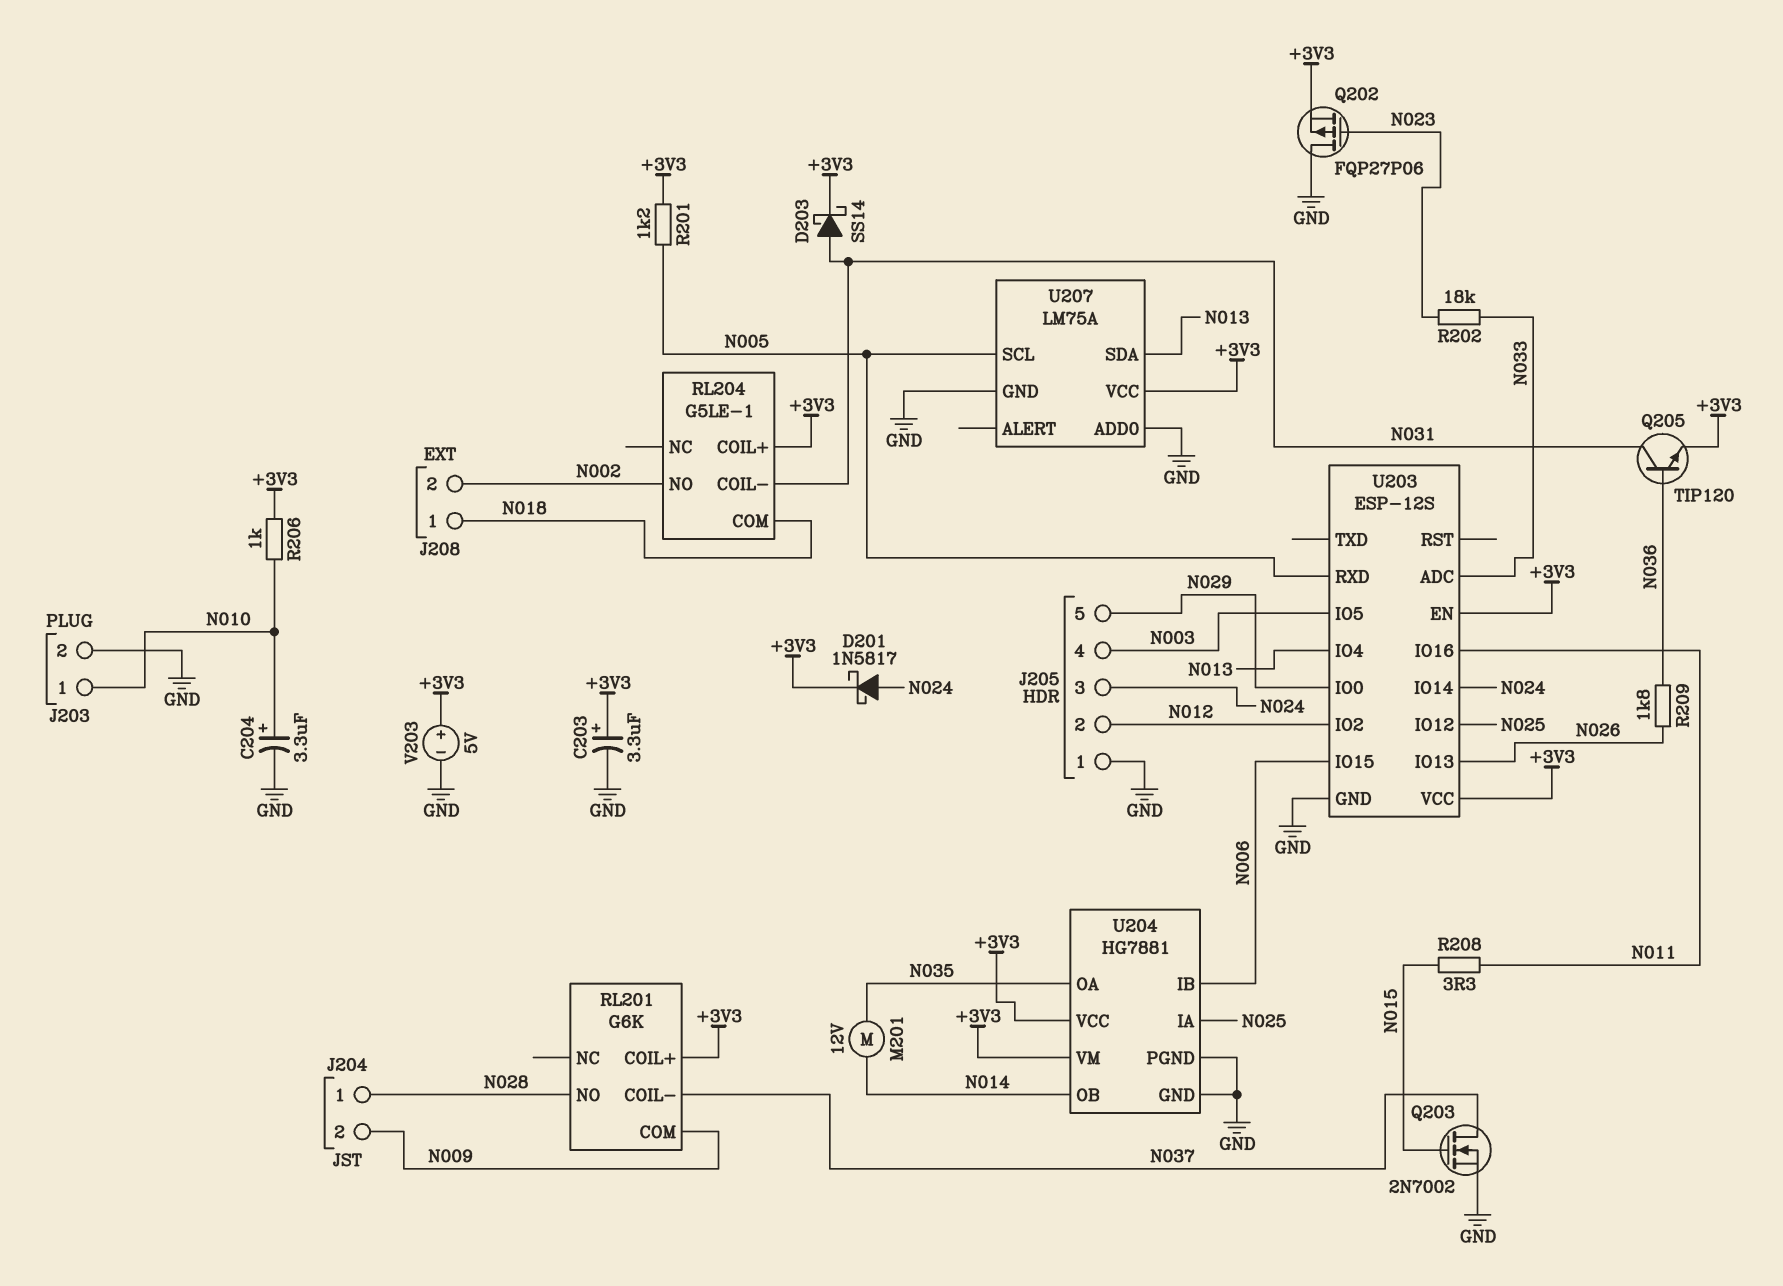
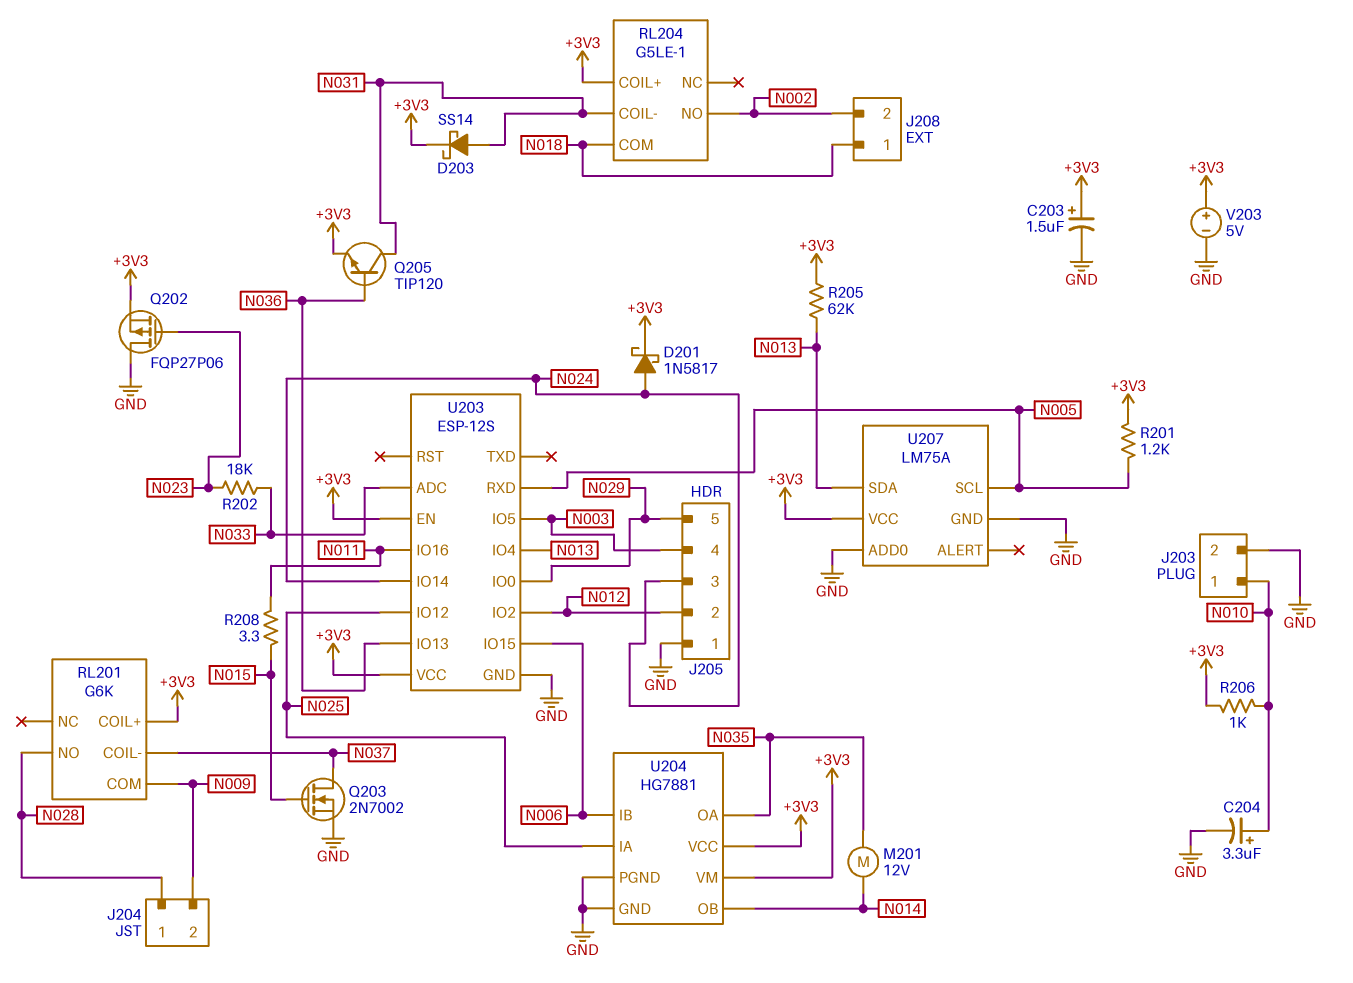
C203: 3.3uF (plus +3V3, minus GND) -> 1.5uF (plus +3V3, minus GND)
R205: none -> 62k (+3V3, N013)
R209: 1.8k (N026, N036) -> none
U203 pin IO13: N026 -> N036

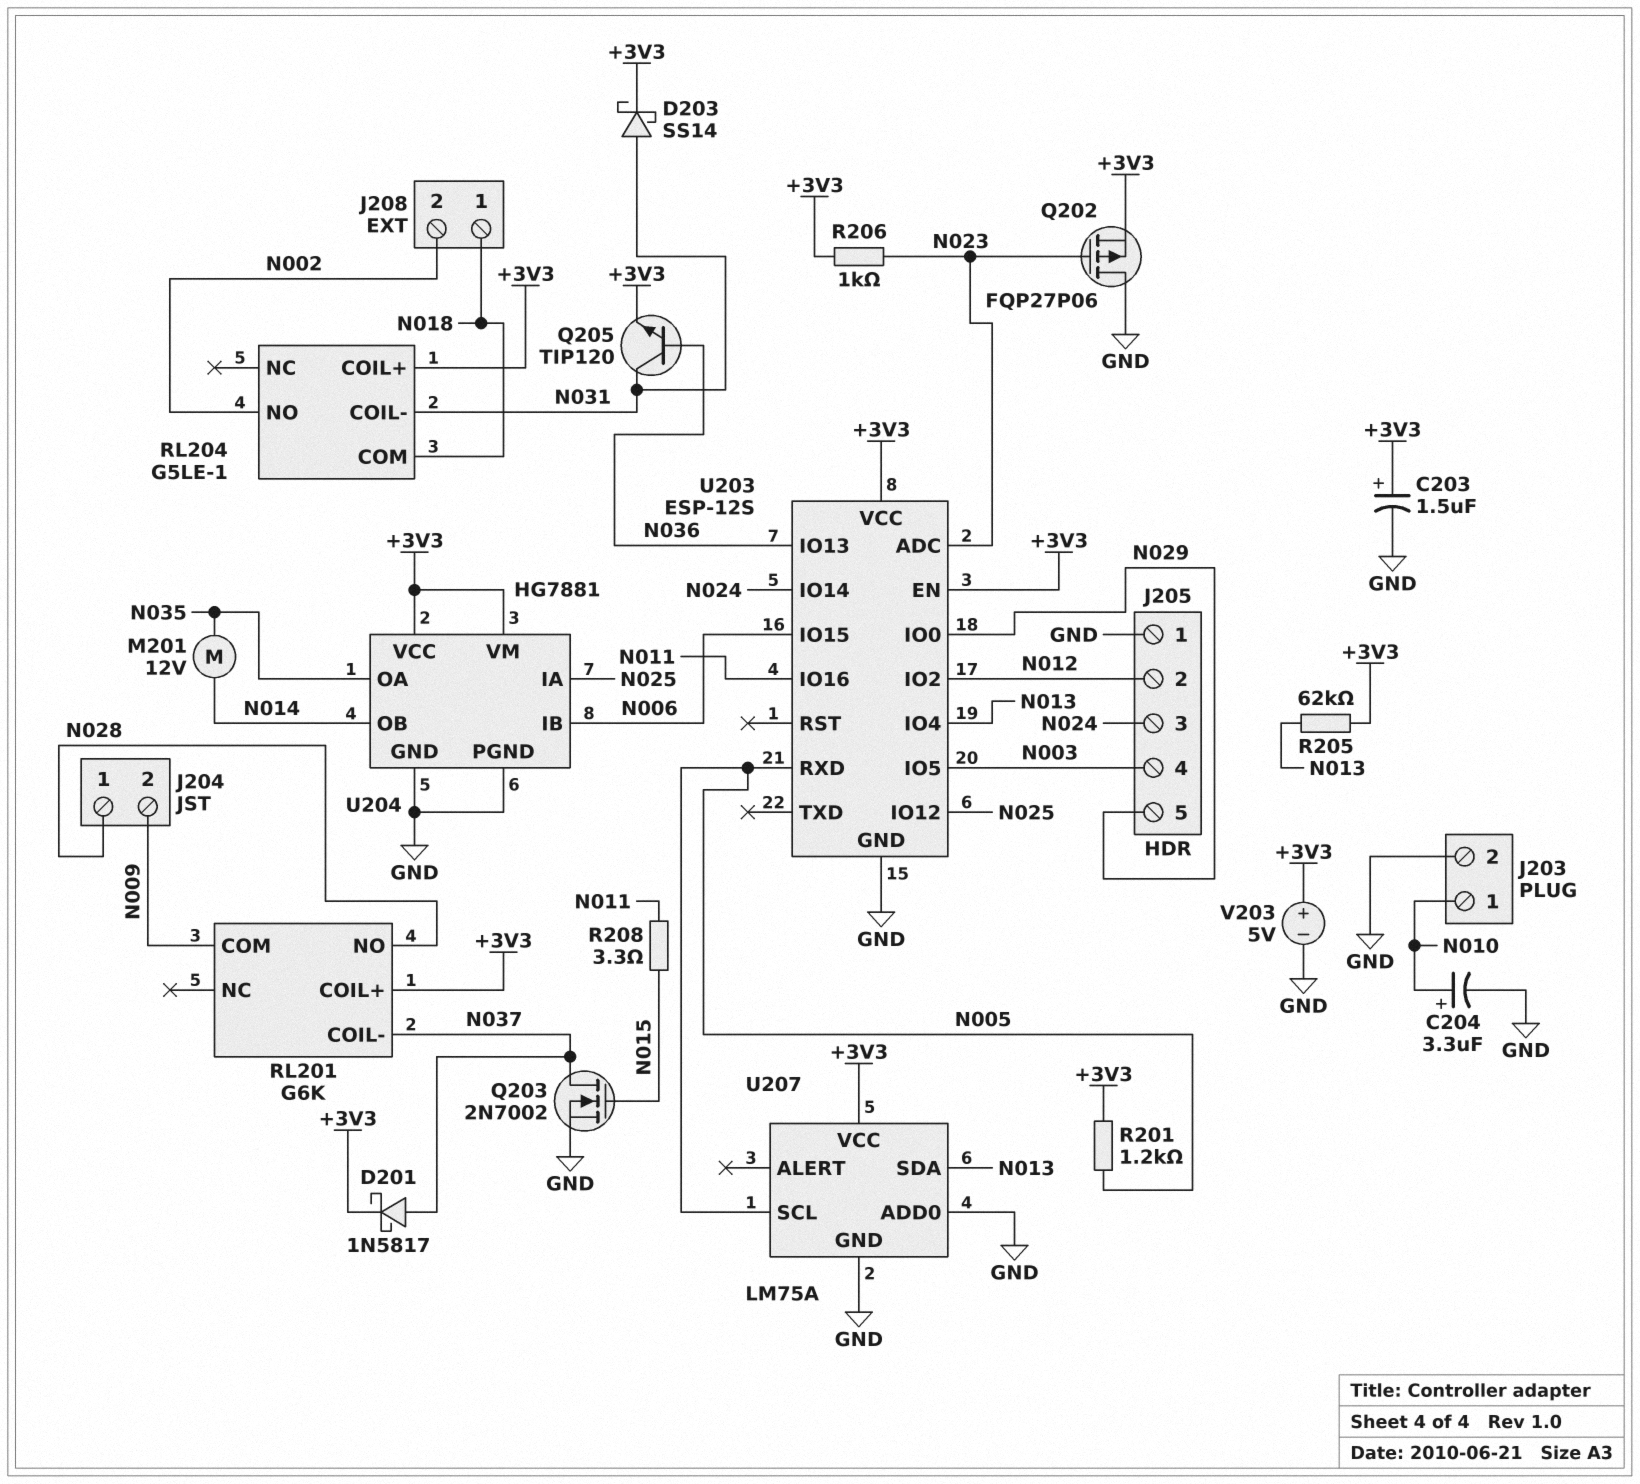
D201: schottky 1N5817 (A N024, K +3V3) -> schottky 1N5817 (A N037, K +3V3)
R202: 18k (N023, N033) -> none
R206: 1k (+3V3, N010) -> 1k (+3V3, N023)
U203 pin ADC: N033 -> N023

